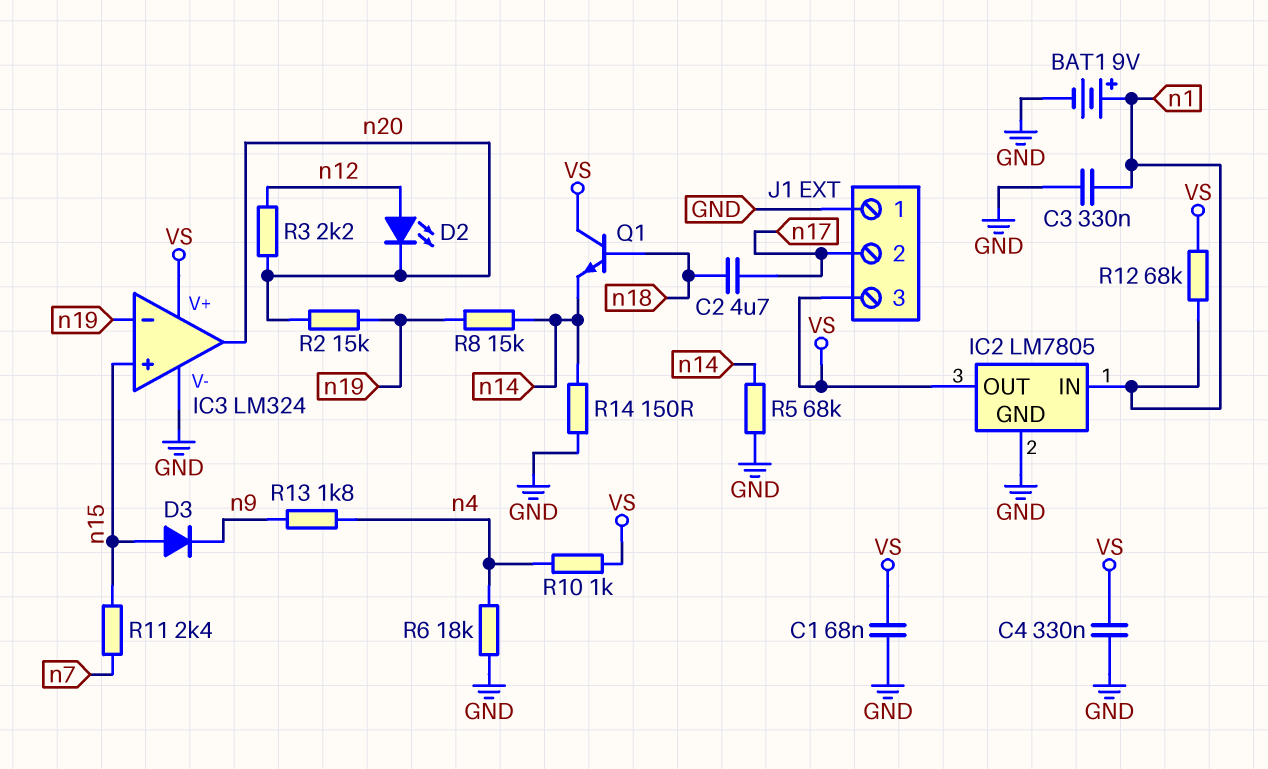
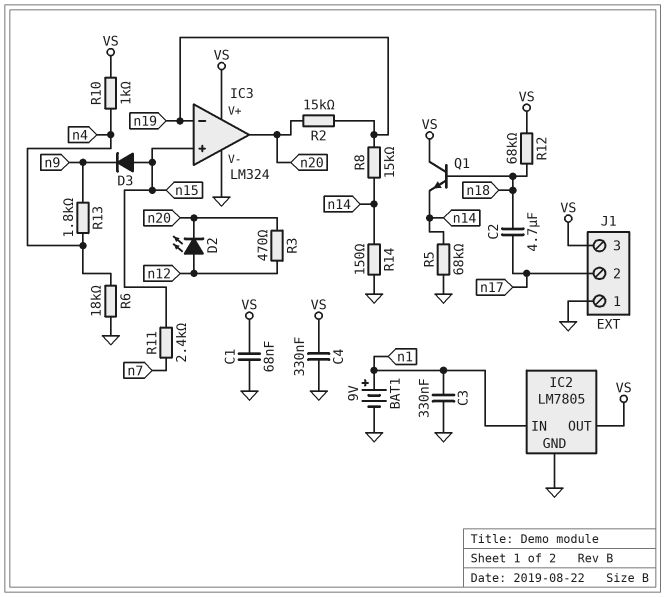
R3: 2.2k (n12, n20) -> 470 (n12, n20)
R12: 68k (VS, n1) -> 68k (VS, n18)

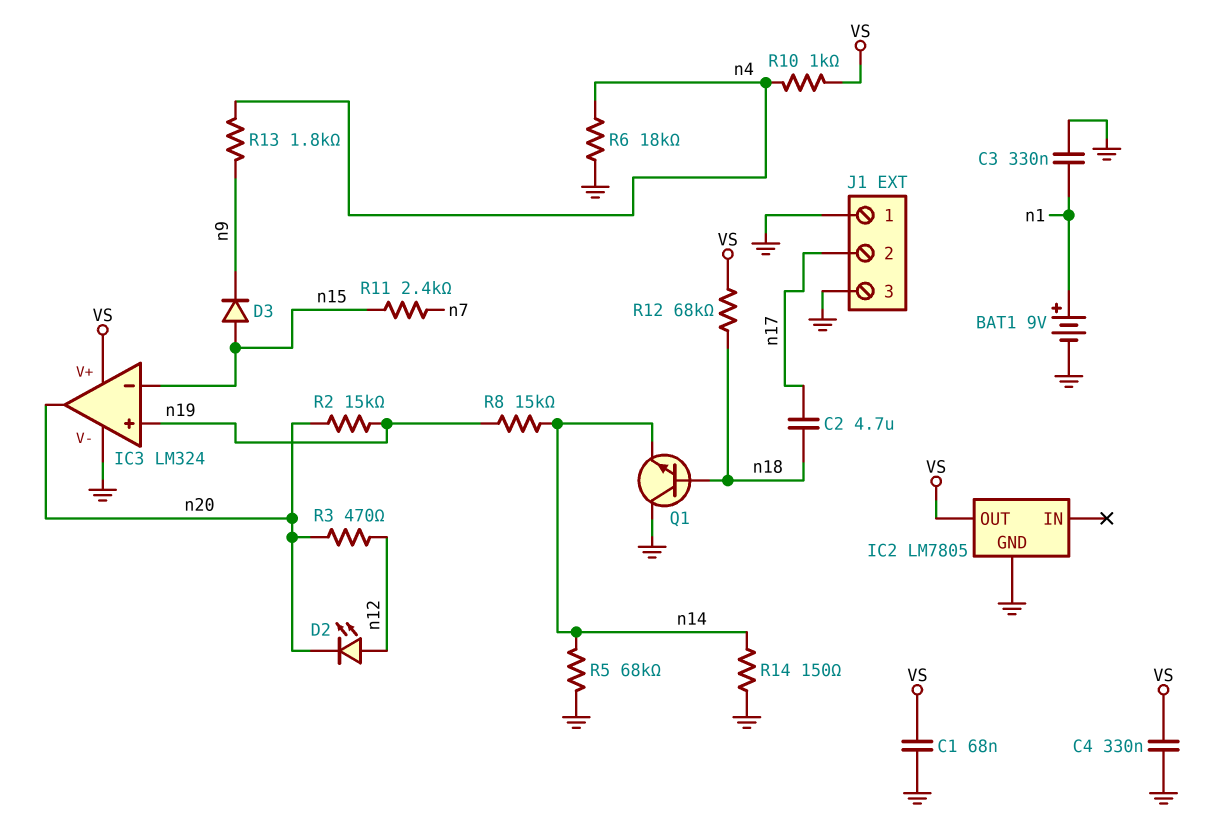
IC2 pin IN: n1 -> none
IC3 pin in+: n15 -> n19
IC3 pin in-: n19 -> n15
J1 pin 3: VS -> GND
Q1: NPN (B n18, C VS, E n14) -> NPN (B n18, C GND, E n14)

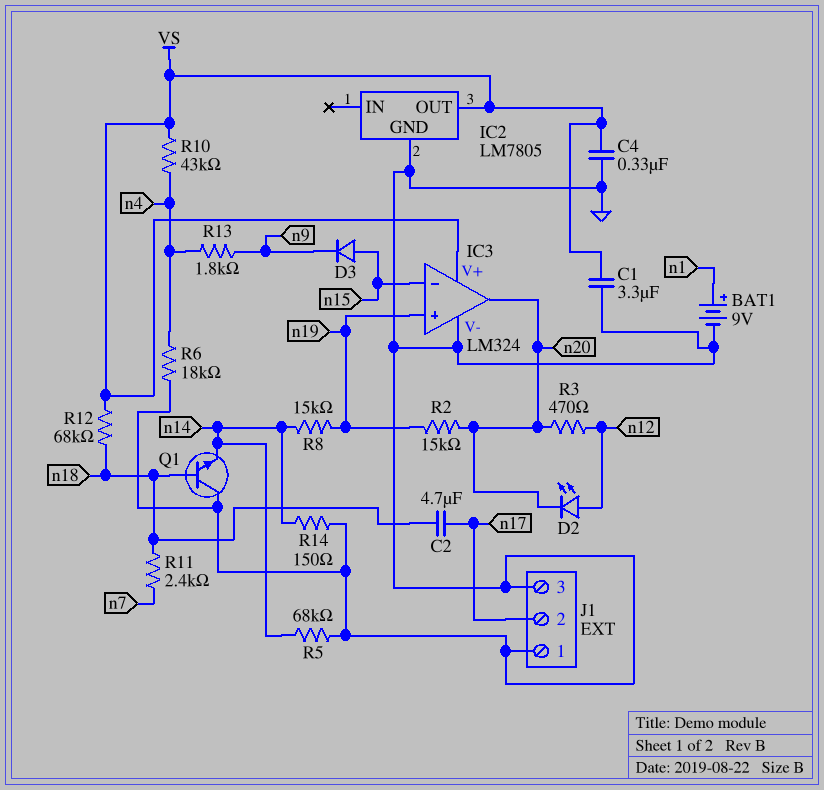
C1: 68nF (GND, VS) -> 3.3uF (GND, VS)
C3: 330nF (GND, n1) -> none
R10: 1k (VS, n4) -> 43k (VS, n4)
R11: 2.4k (n7, n15) -> 2.4k (n7, n18)

